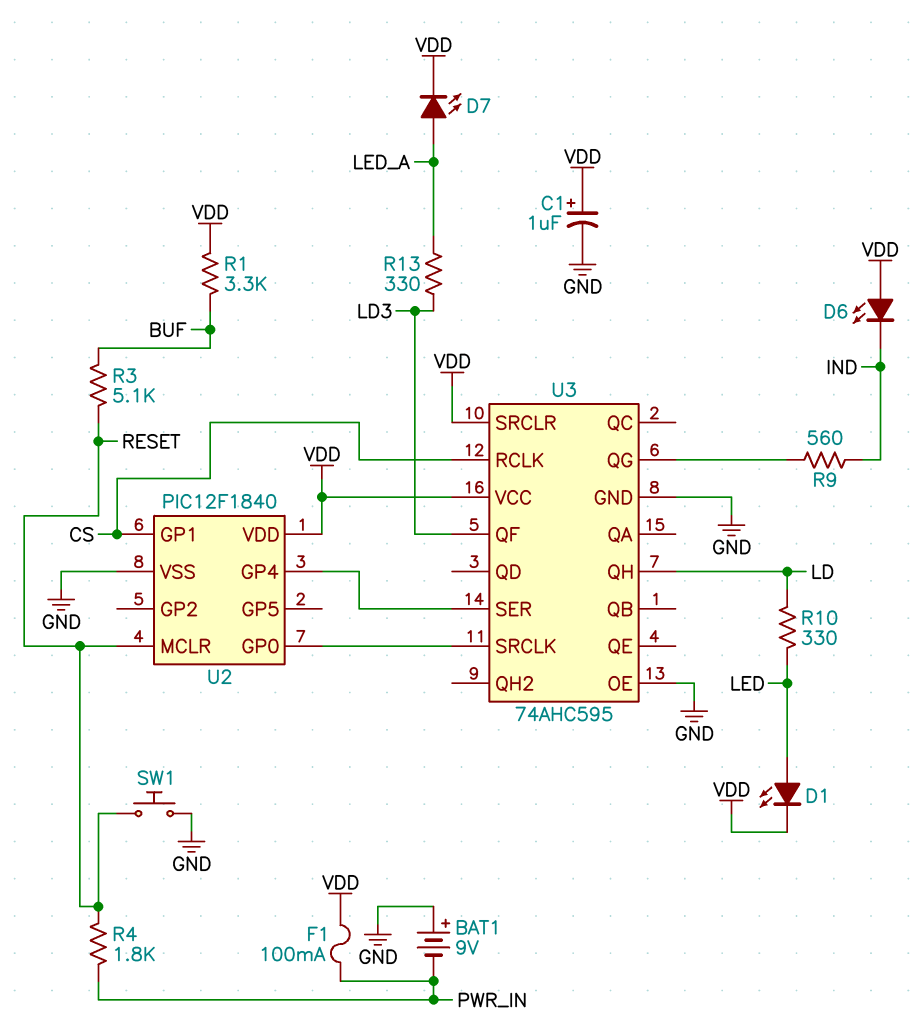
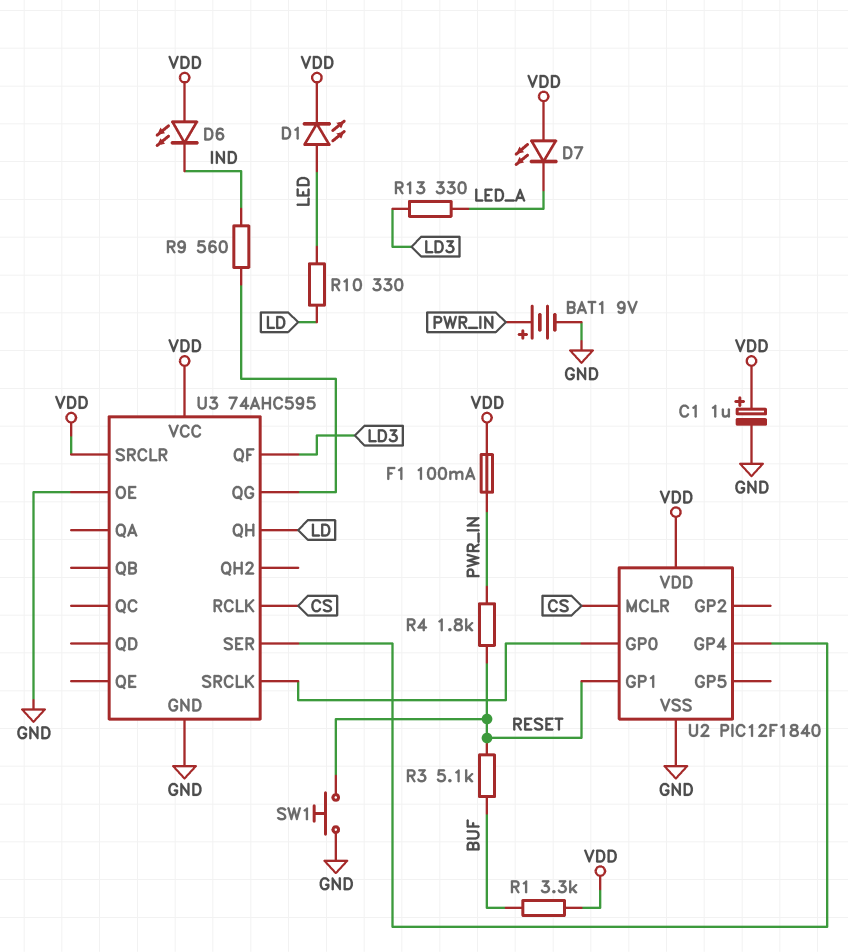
BAT1: 9V (plus GND, minus PWR_IN) -> 9V (plus PWR_IN, minus GND)
D7: LED (A LED_A, K VDD) -> LED (A VDD, K LED_A)
U2 pin GP1: CS -> RESET
U2 pin MCLR: RESET -> CS

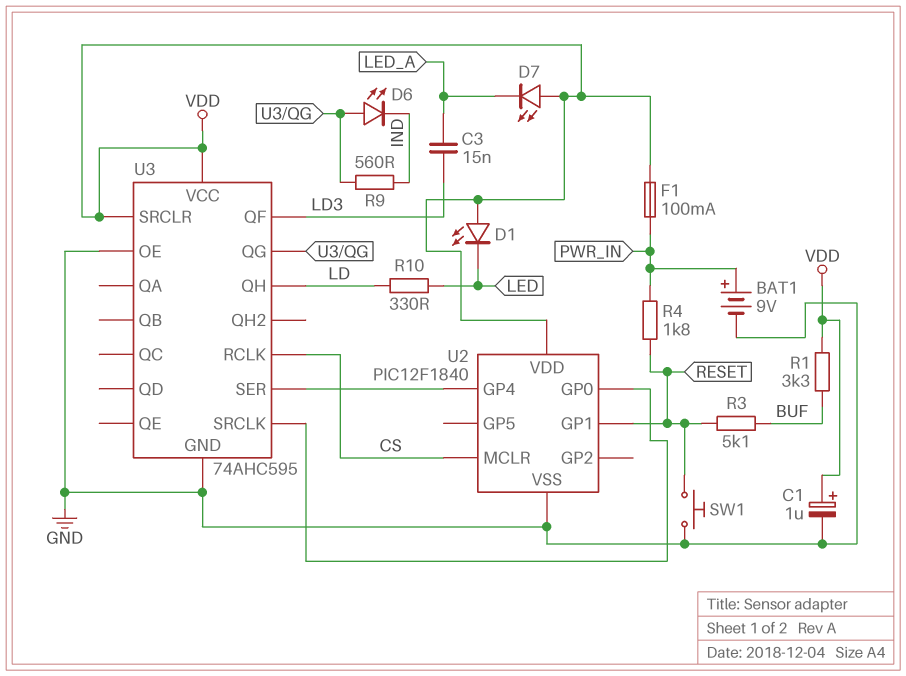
C3: none -> 15nF (LD3, LED_A)
D1: LED (A LED, K VDD) -> LED (A VDD, K LED)
D6: LED (A VDD, K IND) -> LED (A U3/QG, K IND)
R13: 330 (LD3, LED_A) -> none

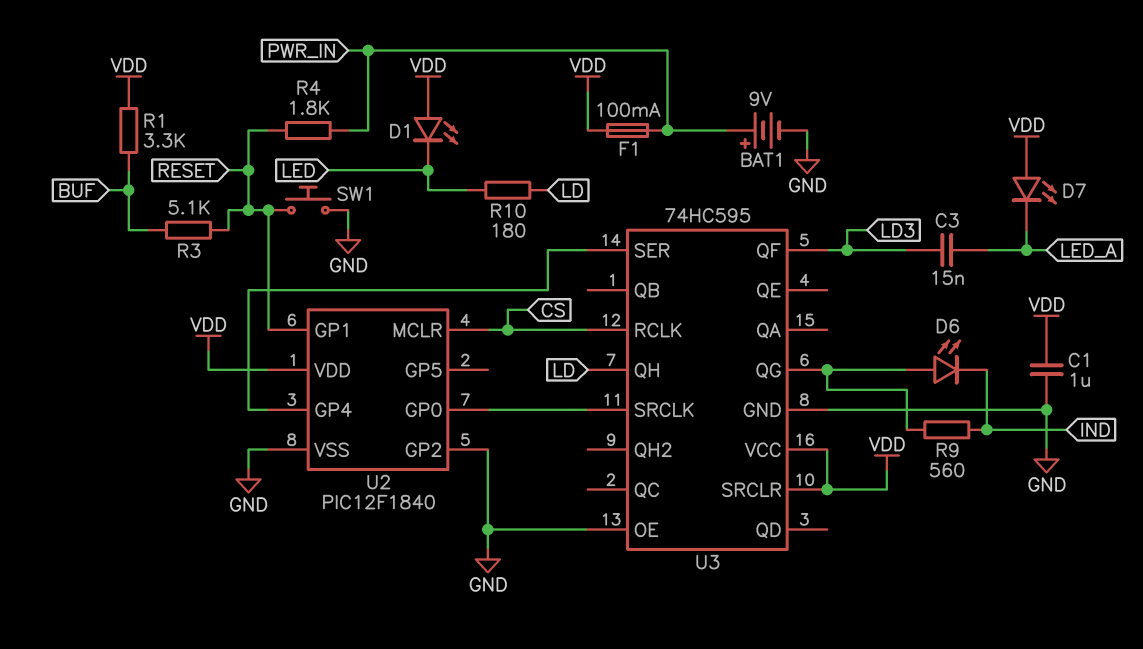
C1: 1uF (plus VDD, minus GND) -> 1uF (GND, VDD)
R10: 330 (LD, LED) -> 180 (LD, LED)
U2 pin GP2: none -> GND
U3: 74AHC595 -> 74HC595

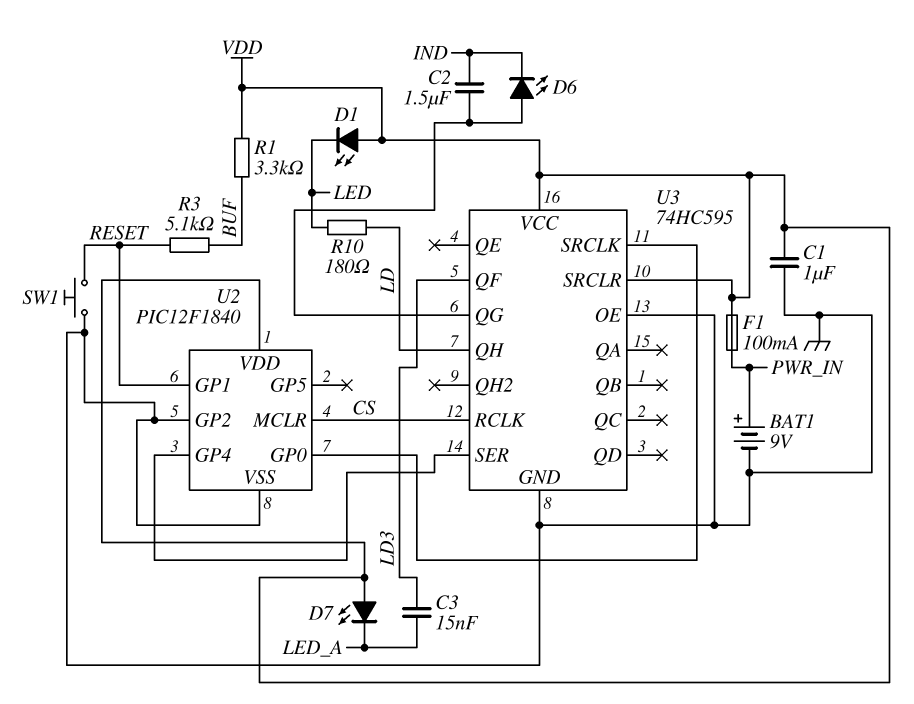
C2: none -> 1.5uF (IND, U3/QG)
R4: 1.8k (PWR_IN, RESET) -> none
R9: 560 (IND, U3/QG) -> none

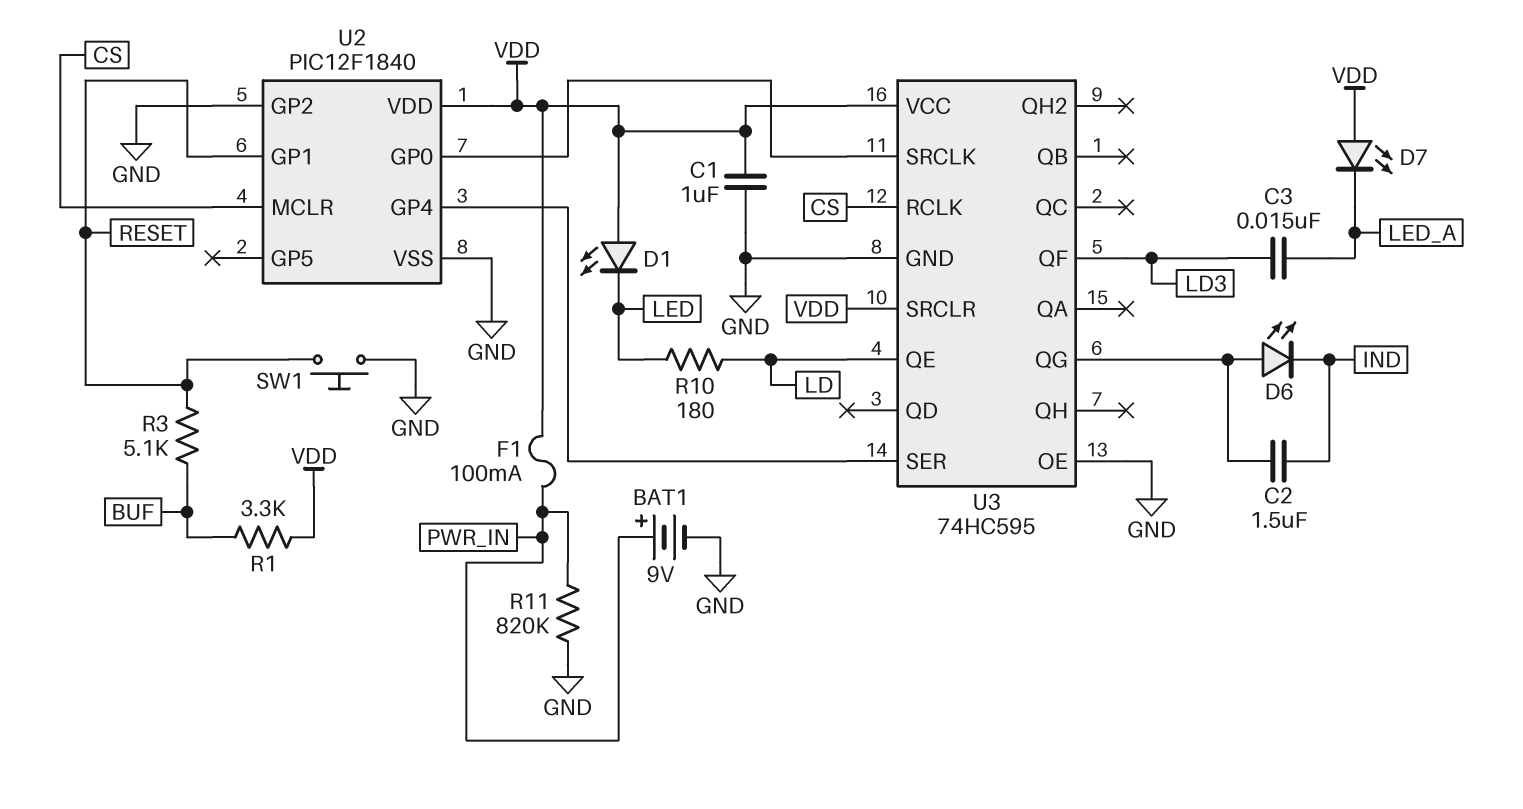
R11: none -> 820k (GND, PWR_IN)
U3 pin QE: none -> LD
U3 pin QH: LD -> none

